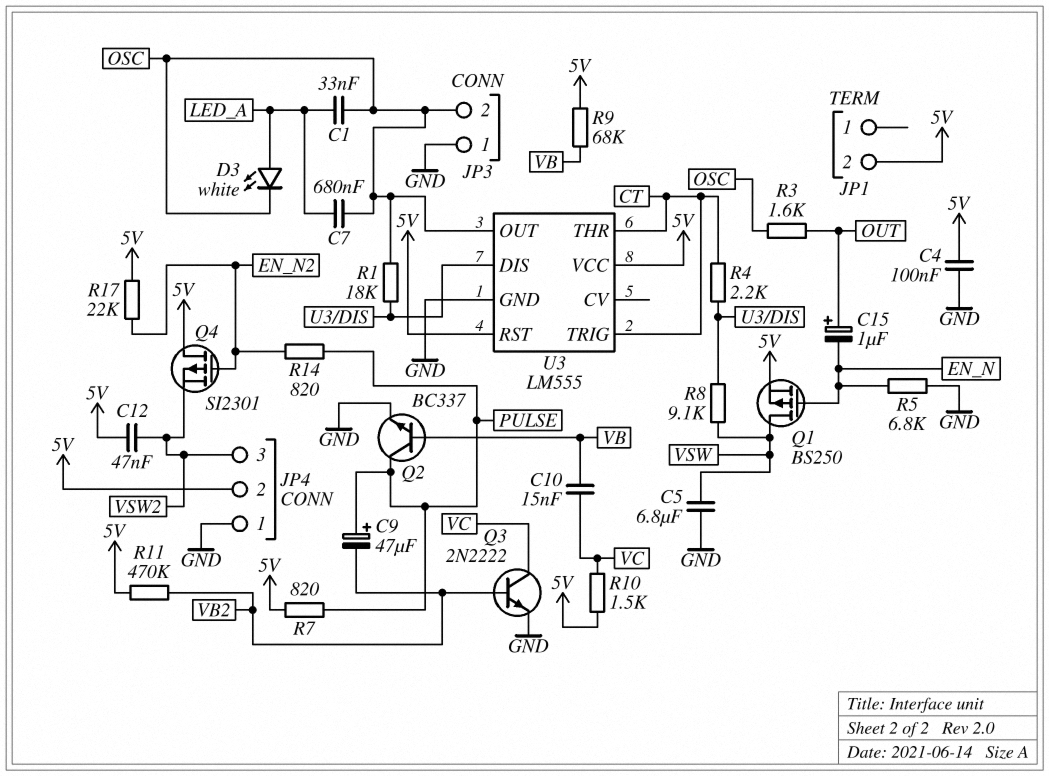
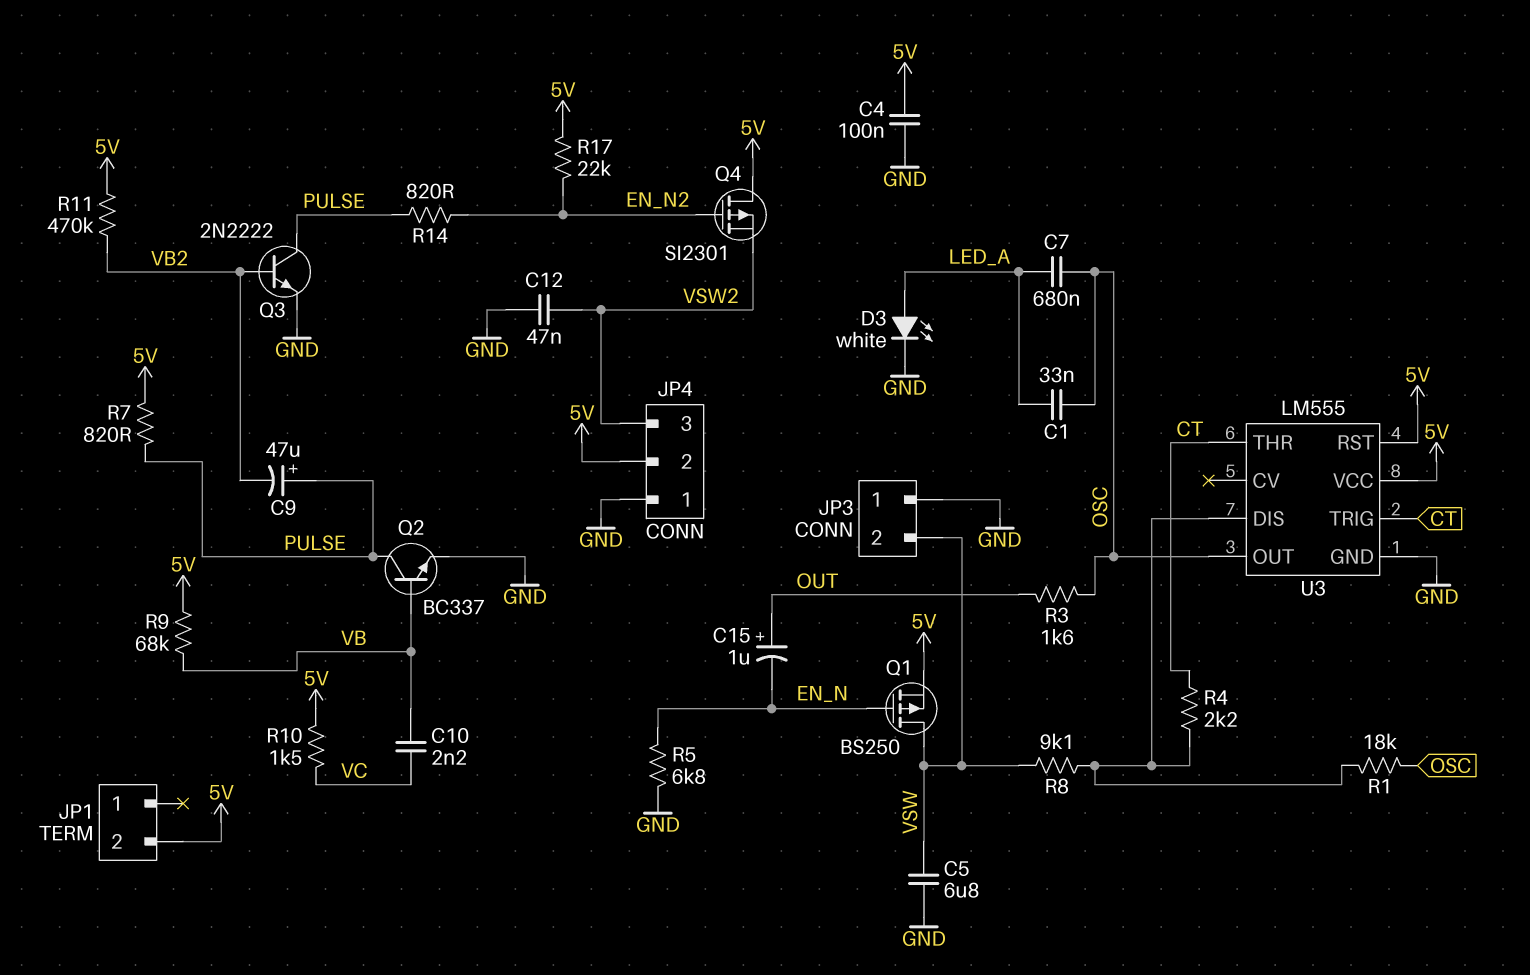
C10: 15nF (VB, VC) -> 2.2nF (VB, VC)
C12: 47nF (5V, VSW2) -> 47nF (GND, VSW2)
D3: LED white (A LED_A, K OSC) -> LED white (A LED_A, K GND)
JP3 pin 2: OSC -> VSW
Q3: NPN 2N2222 (B VB2, C VC, E GND) -> NPN 2N2222 (B VB2, C PULSE, E GND)

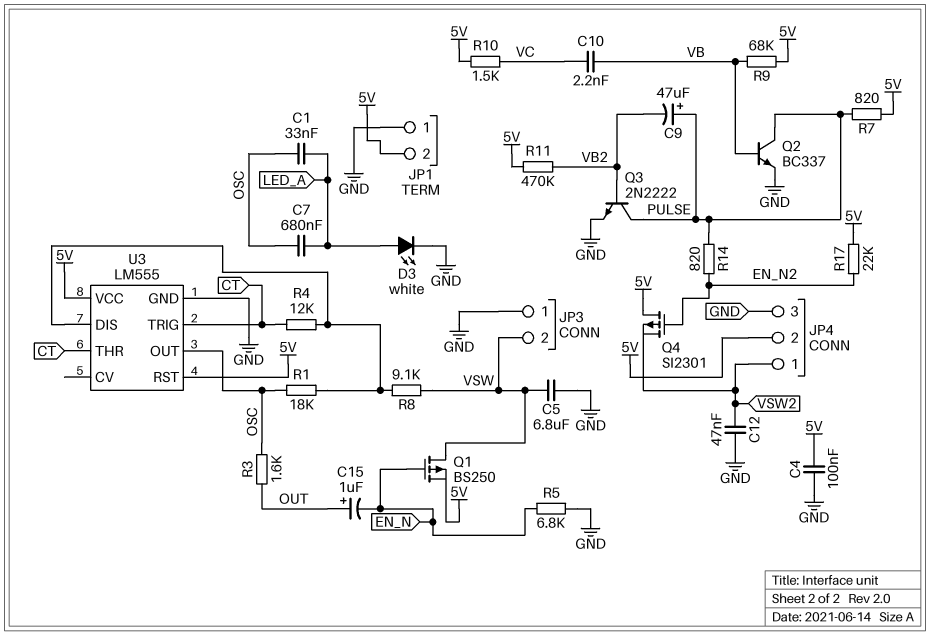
JP1 pin 1: none -> GND
JP4 pin 1: GND -> VSW2
JP4 pin 3: VSW2 -> GND
R4: 2.2k (CT, U3/DIS) -> 12k (CT, U3/DIS)

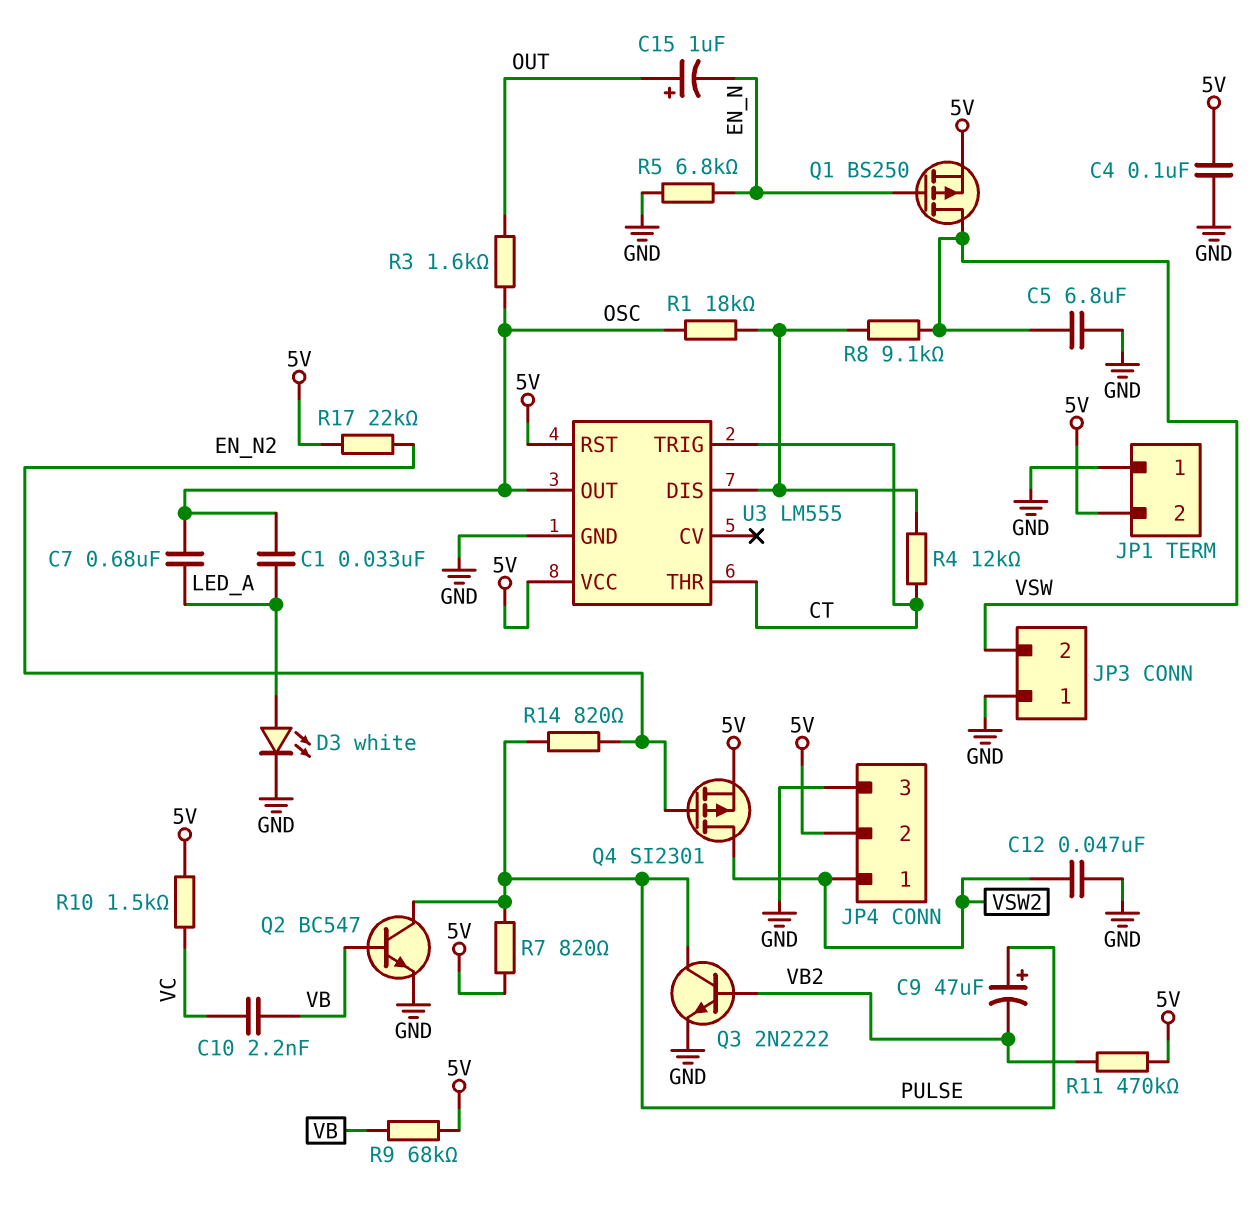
Q2: NPN BC337 (B VB, C PULSE, E GND) -> NPN BC547 (B VB, C PULSE, E GND)
Q4: PMOS SI2301 (G EN_N2, D 5V, S VSW2) -> PMOS SI2301 (G EN_N2, D VSW2, S 5V)

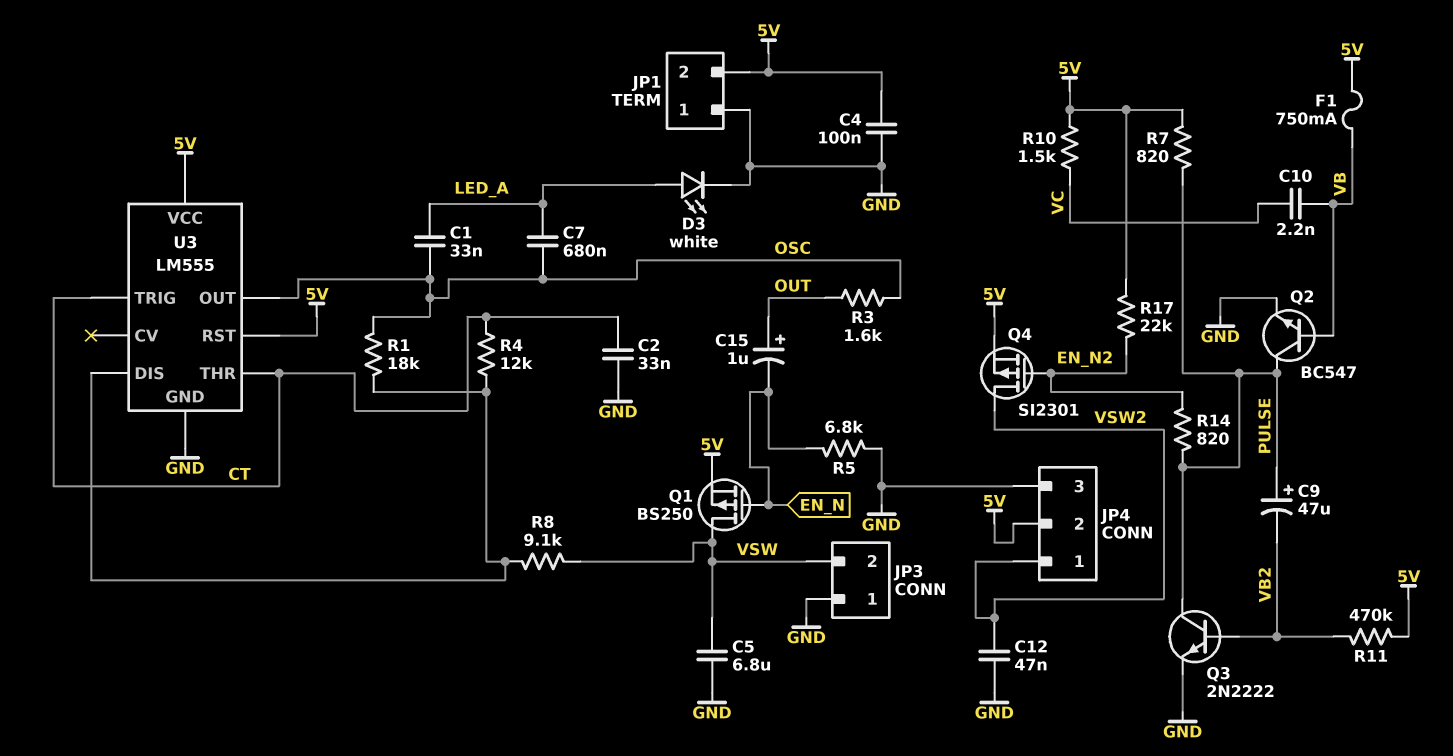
C2: none -> 33nF (CT, GND)
F1: none -> 750mA (5V, VB)
R9: 68k (5V, VB) -> none

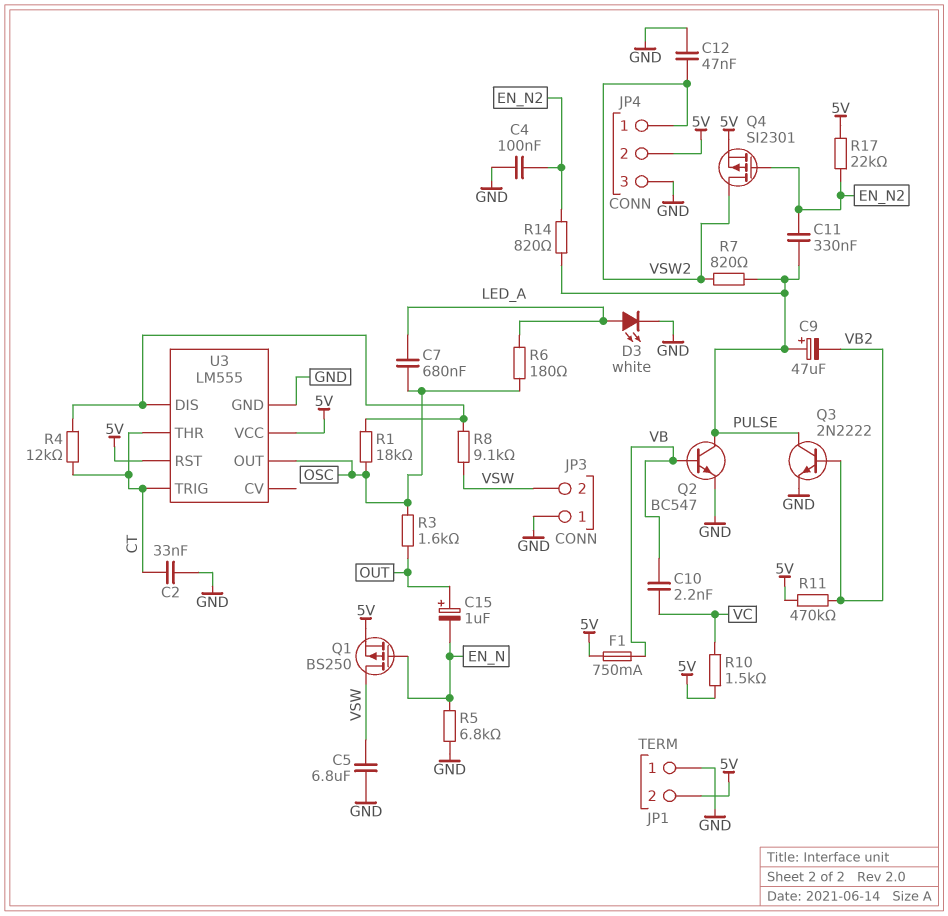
C1: 33nF (LED_A, OSC) -> none
C4: 100nF (5V, GND) -> 100nF (EN_N2, GND)
C11: none -> 330nF (EN_N2, PULSE)
R6: none -> 180 (LED_A, OSC)
R7: 820 (5V, PULSE) -> 820 (PULSE, VSW2)

